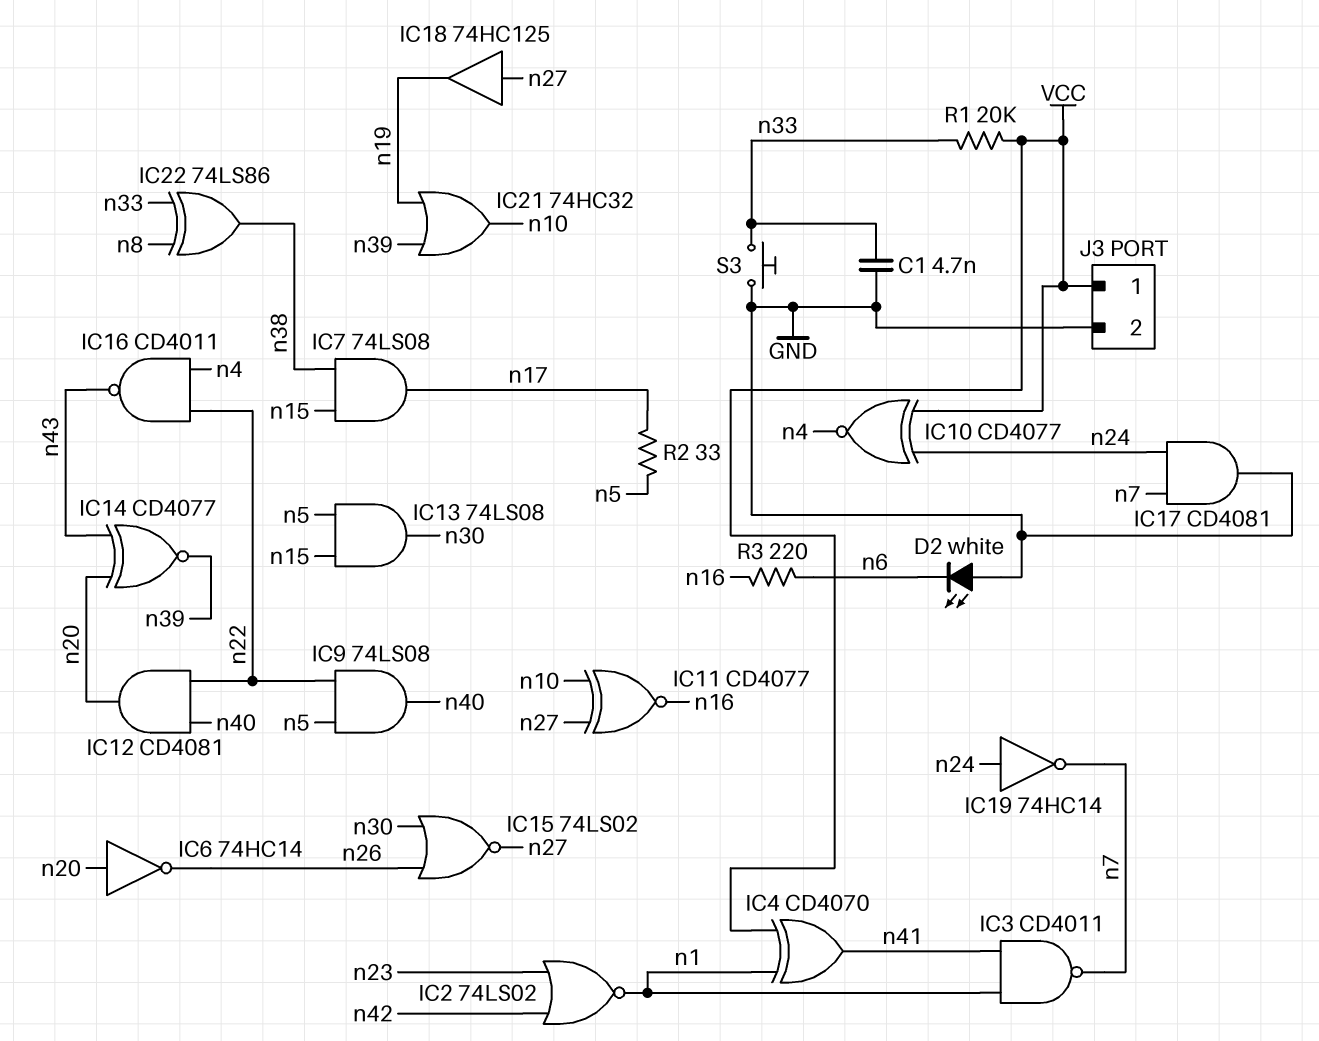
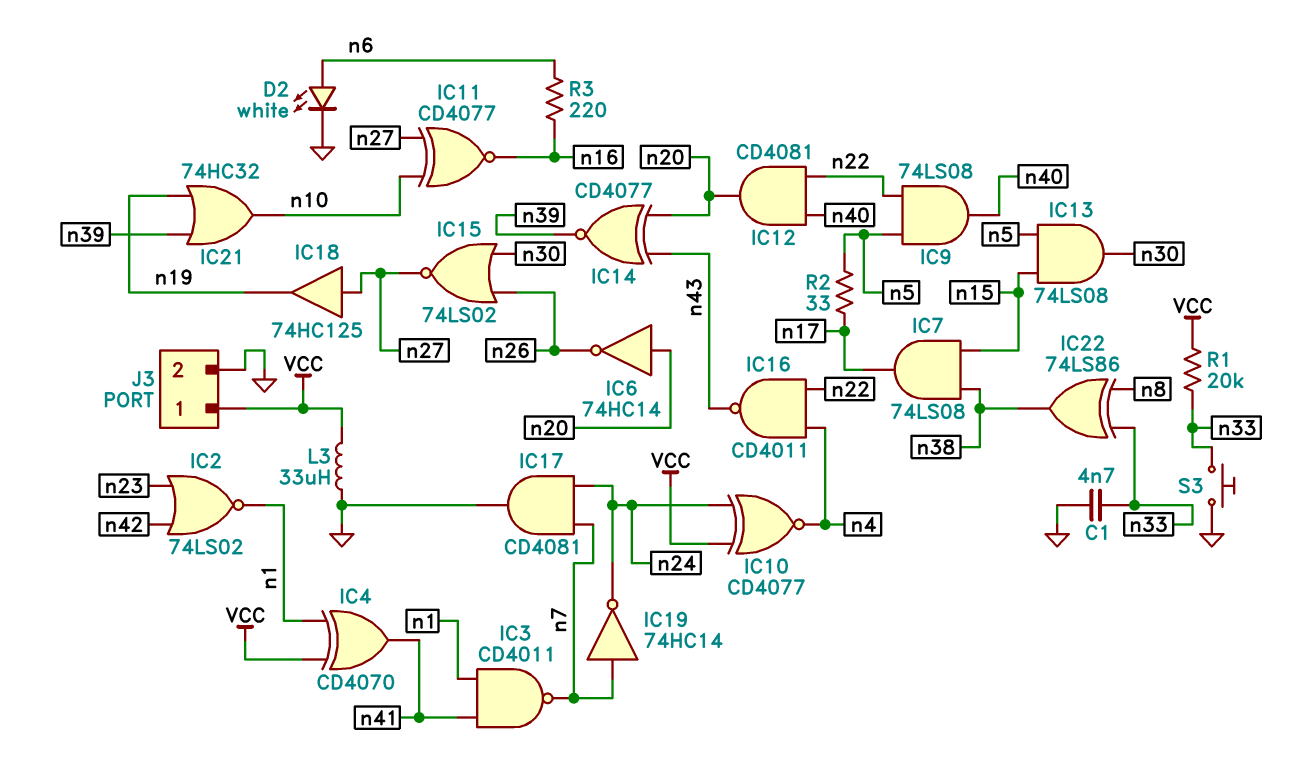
D2: LED white (A GND, K n6) -> LED white (A n6, K GND)
IC19: NOT 74HC14 (in n24, out n7) -> NOT 74HC14 (in n7, out n24)
L3: none -> 33uH (GND, VCC)

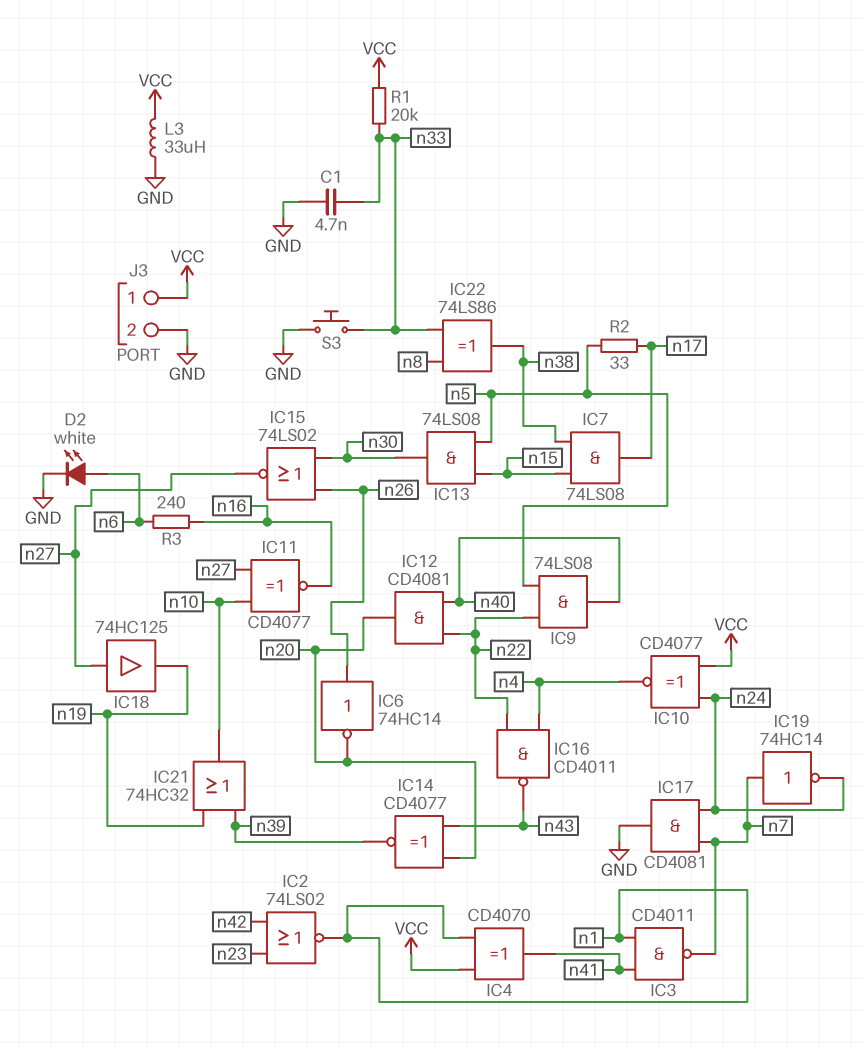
IC6: NOT 74HC14 (in n20, out n26) -> NOT 74HC14 (in n26, out n20)
R3: 220 (n6, n16) -> 240 (n6, n16)

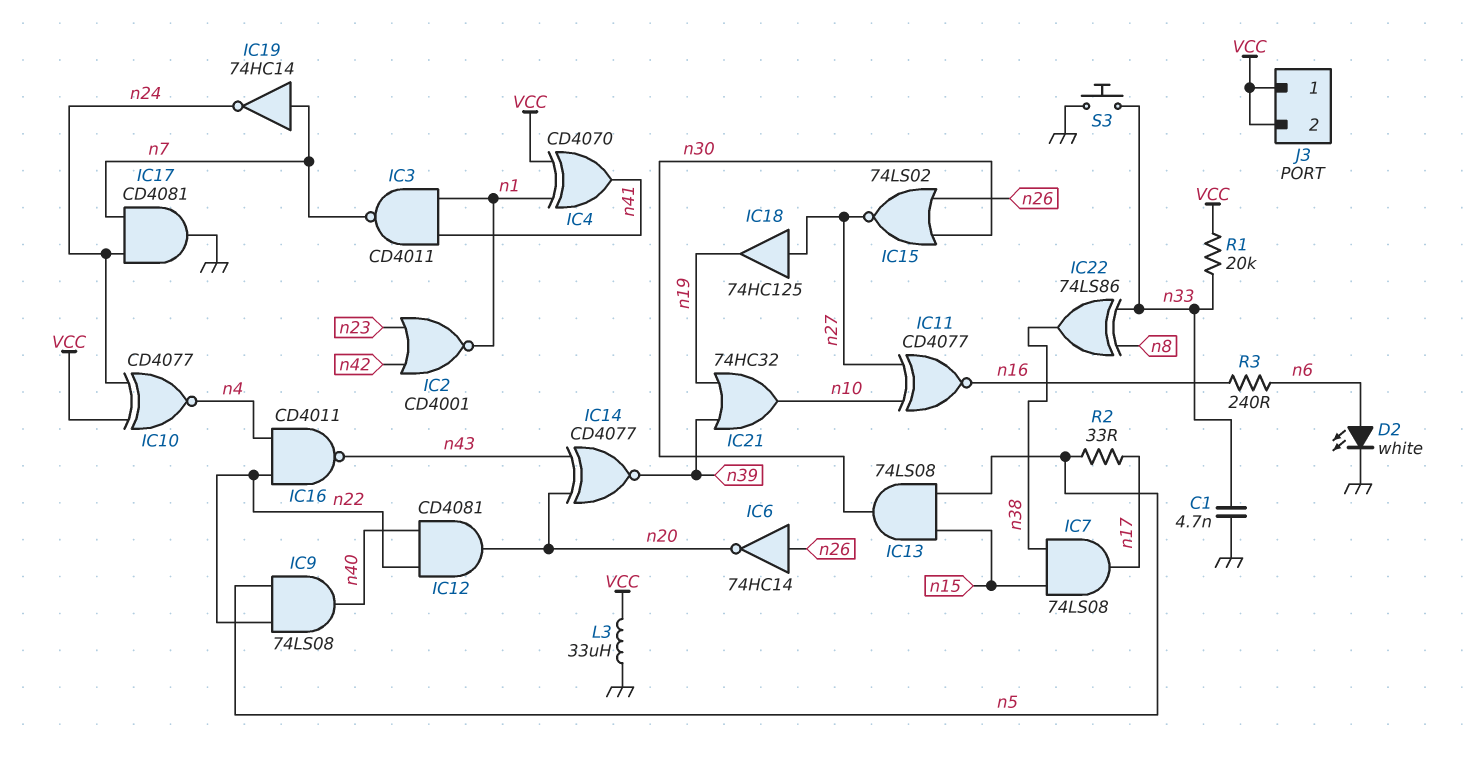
IC2: NOR 74LS02 (in n23, in n42, out n1) -> NOR CD4001 (in n23, in n42, out n1)
J3 pin 2: GND -> VCC

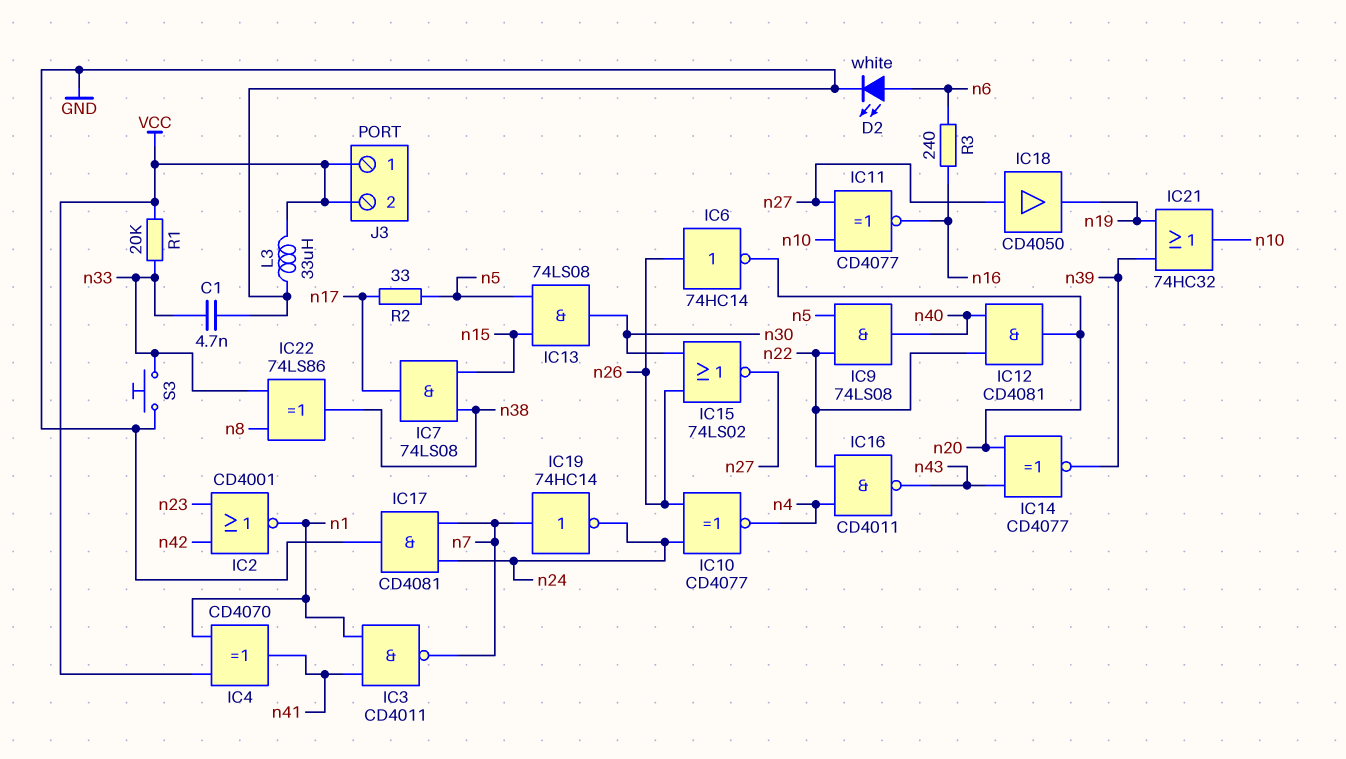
IC10: XNOR CD4077 (in VCC, in n24, out n4) -> XNOR CD4077 (in n24, in n26, out n4)
IC18: buffer 74HC125 (in n27, out n19) -> buffer CD4050 (in n27, out n19)

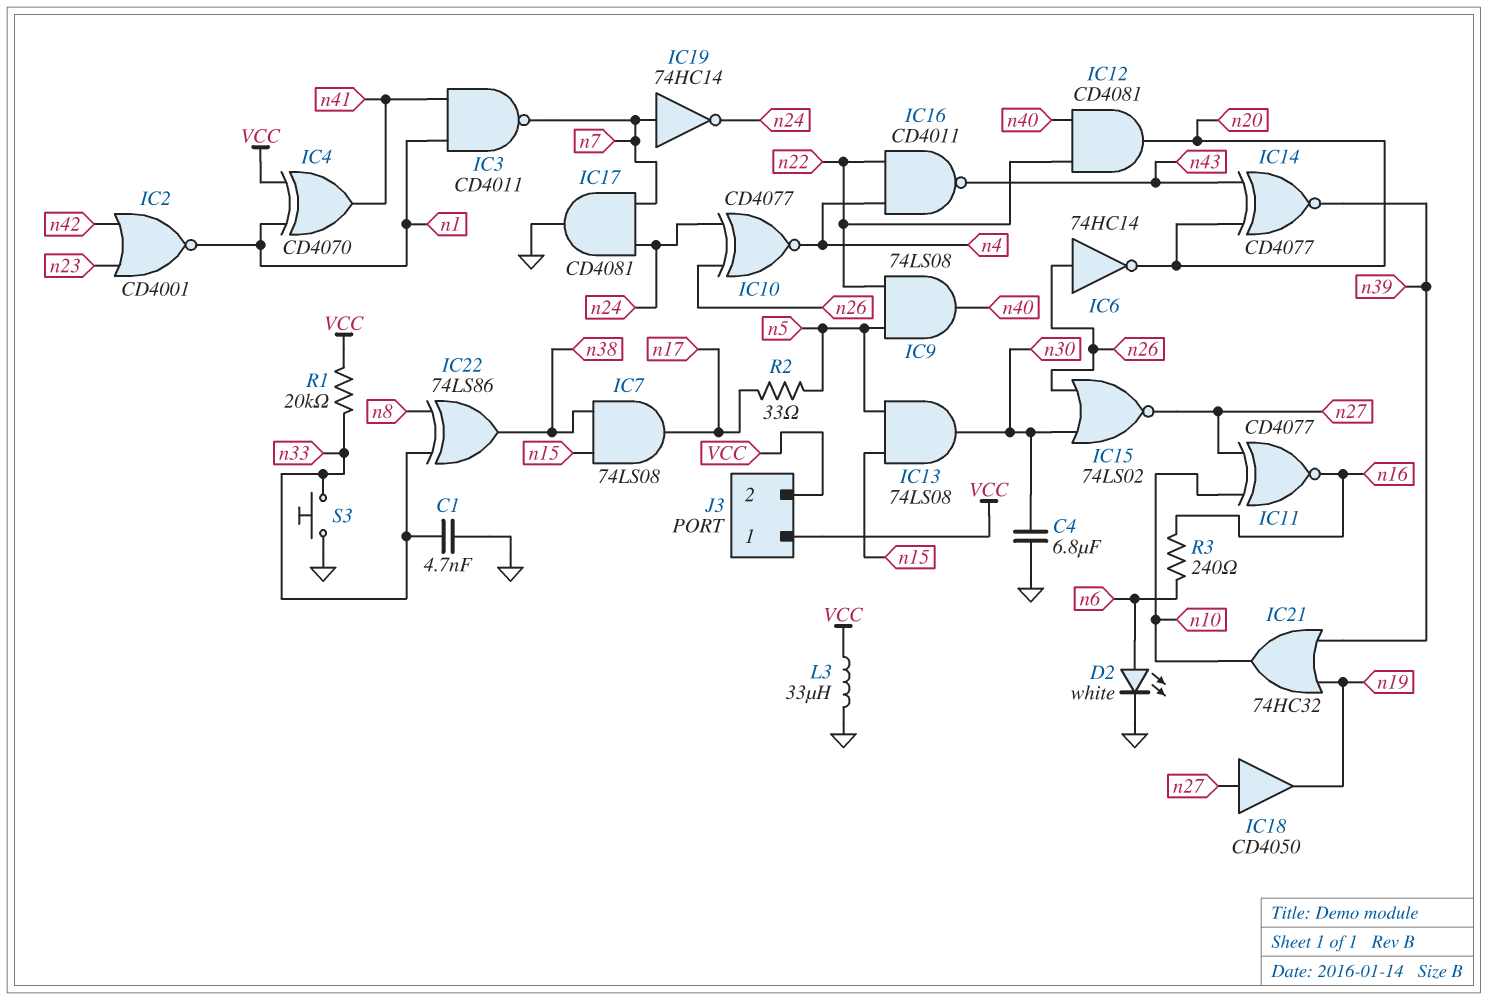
C4: none -> 6.8uF (GND, n30)

